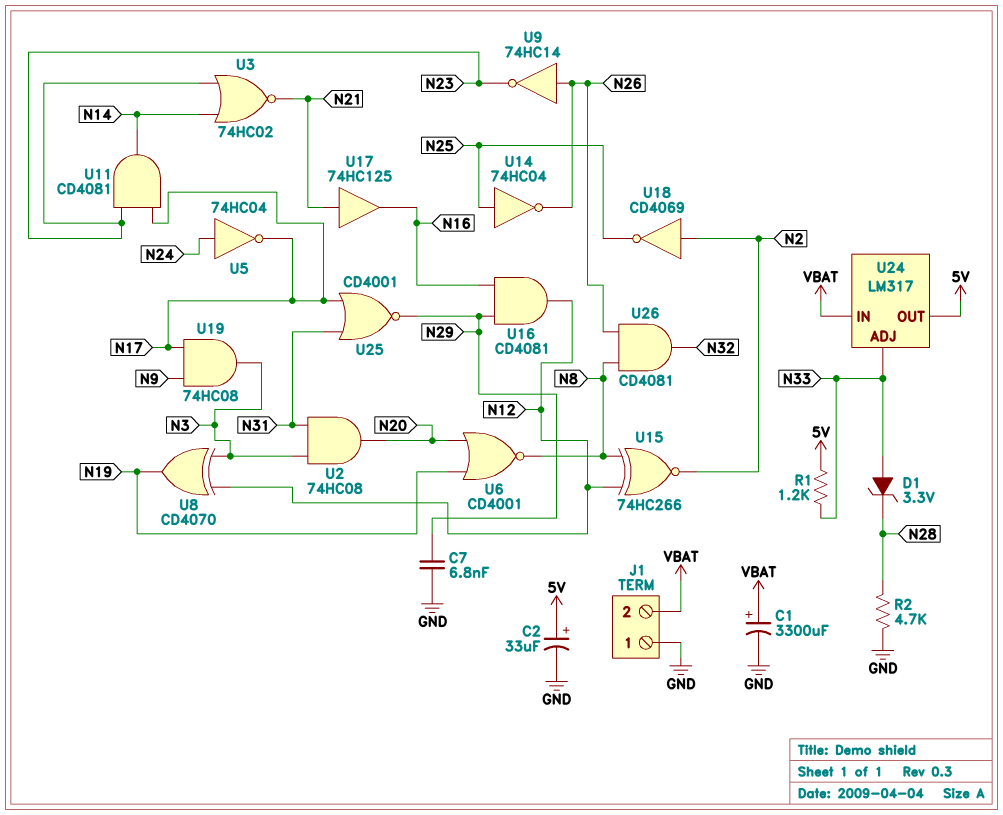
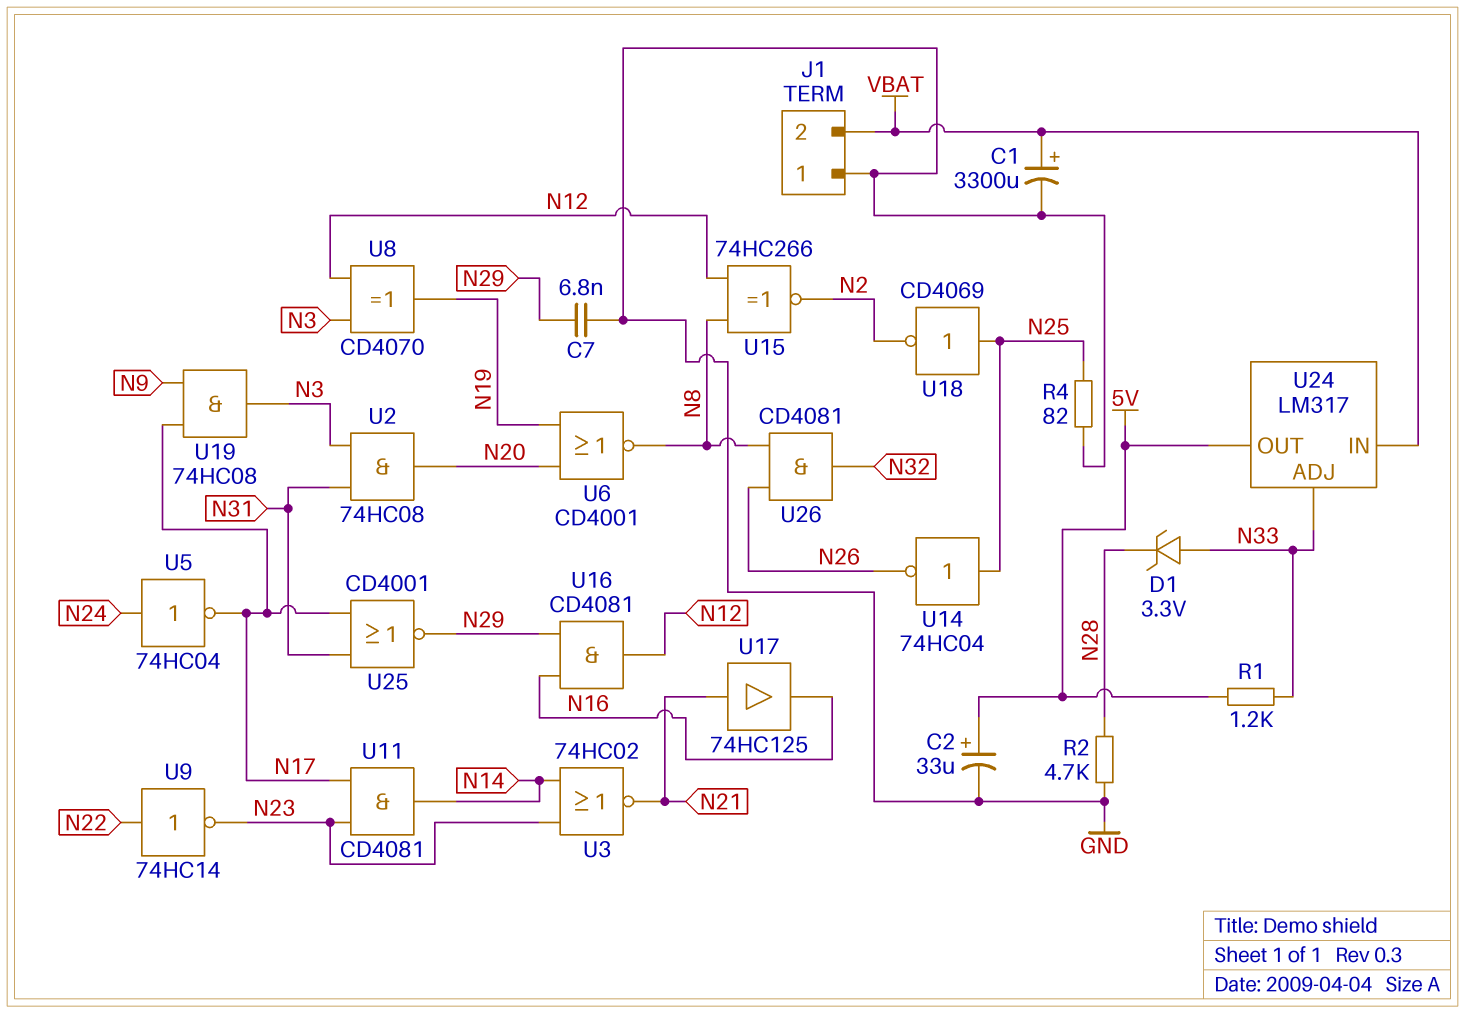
R4: none -> 82 (GND, N25)
U9: NOT 74HC14 (in N26, out N23) -> NOT 74HC14 (in N22, out N23)
U18: NOT CD4069 (in N2, out N25) -> NOT CD4069 (in N25, out N2)

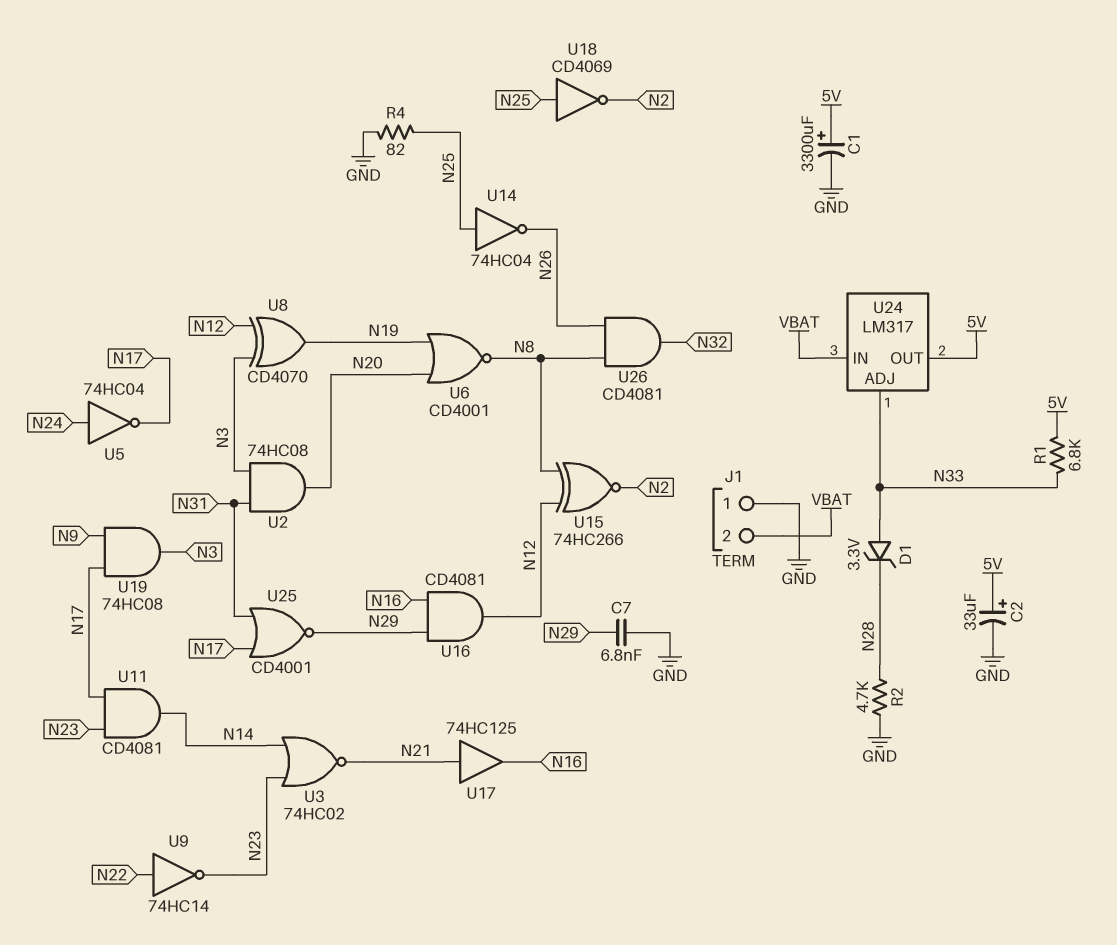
C1: 3300uF (plus VBAT, minus GND) -> 3300uF (plus 5V, minus GND)
R1: 1.2k (5V, N33) -> 6.8k (5V, N33)

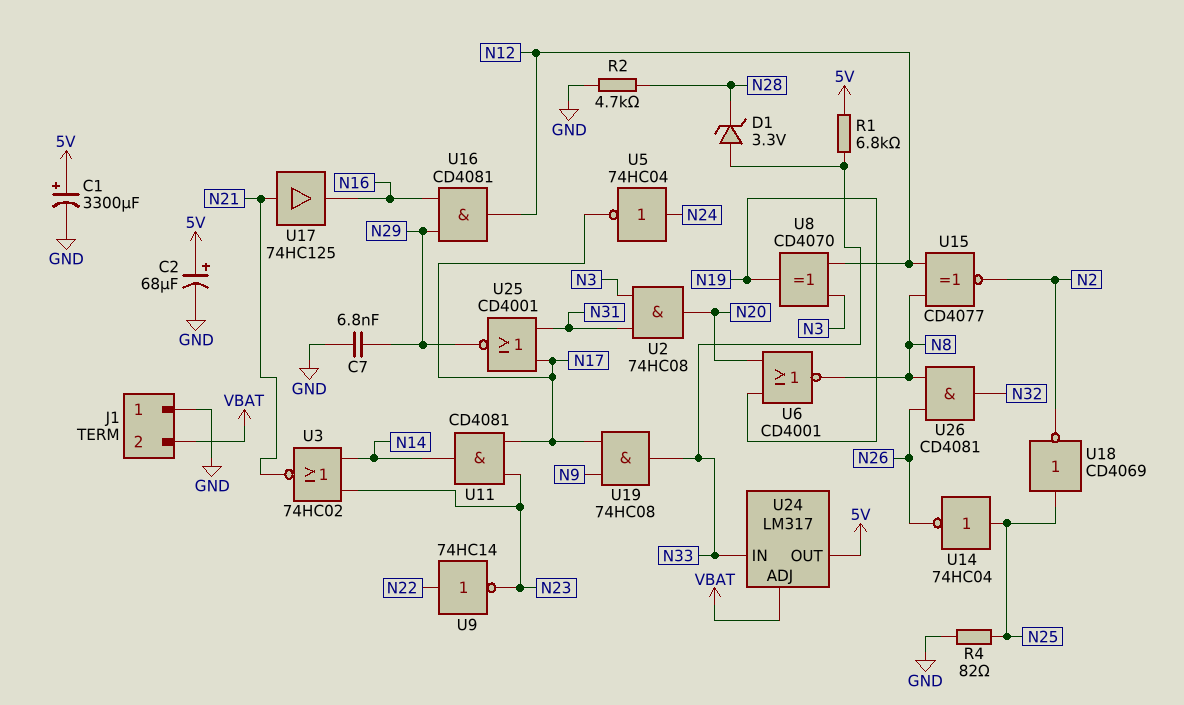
C2: 33uF (plus 5V, minus GND) -> 68uF (plus 5V, minus GND)
U15: XNOR 74HC266 (in N8, in N12, out N2) -> XNOR CD4077 (in N8, in N12, out N2)
U19: AND 74HC08 (in N9, in N17, out N3) -> AND 74HC08 (in N9, in N17, out N33)
U24 pin ADJ: N33 -> VBAT
U24 pin IN: VBAT -> N33

